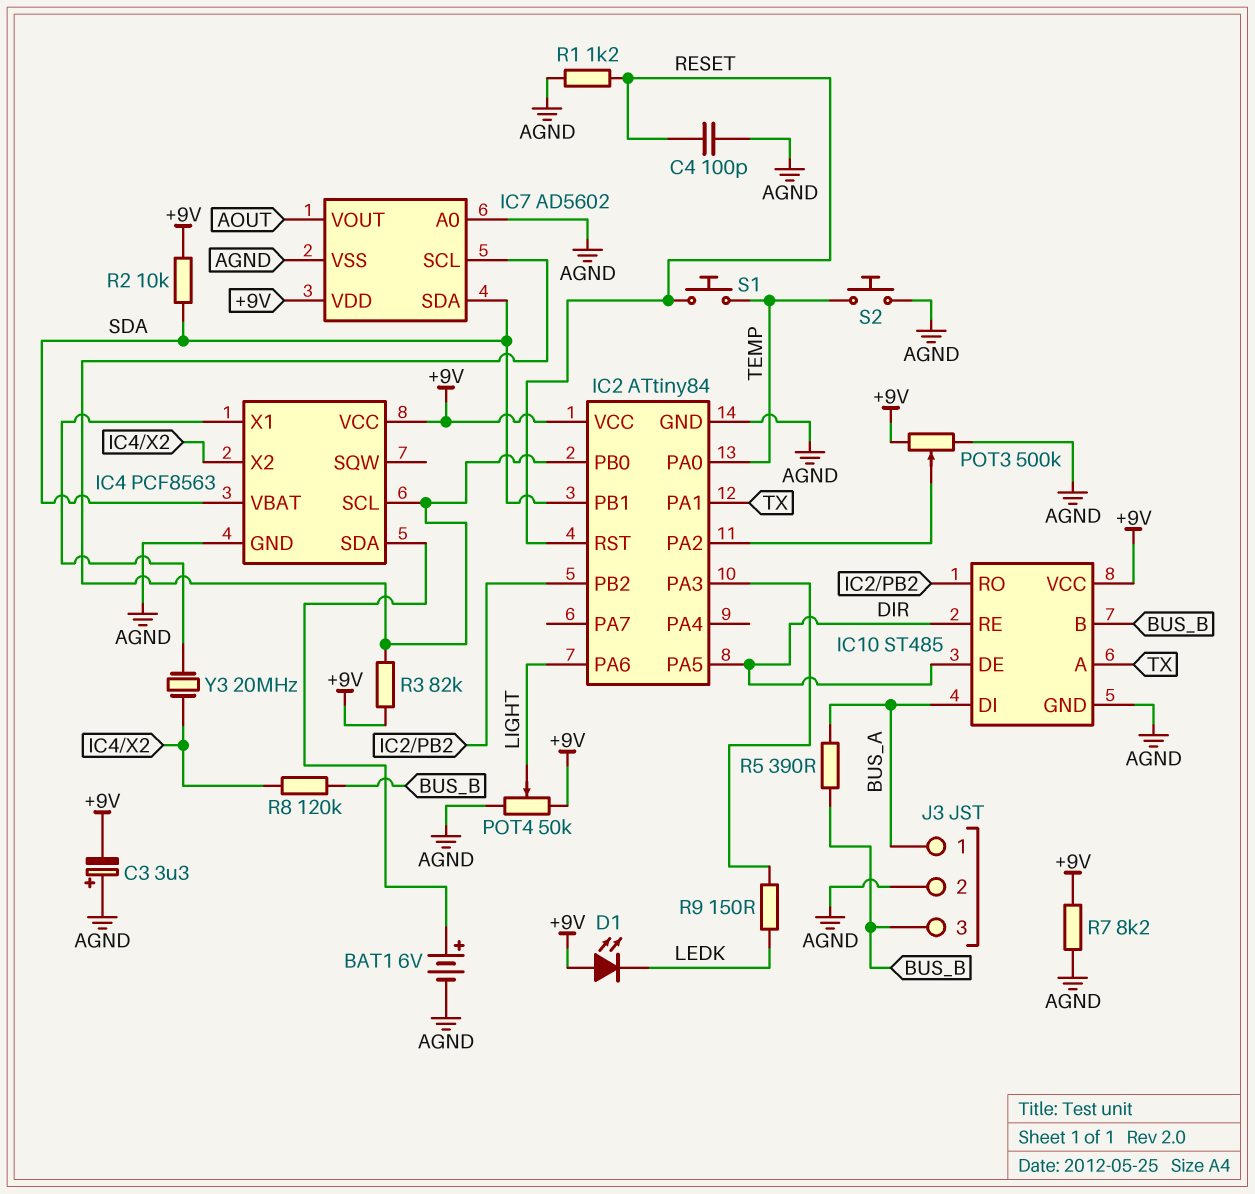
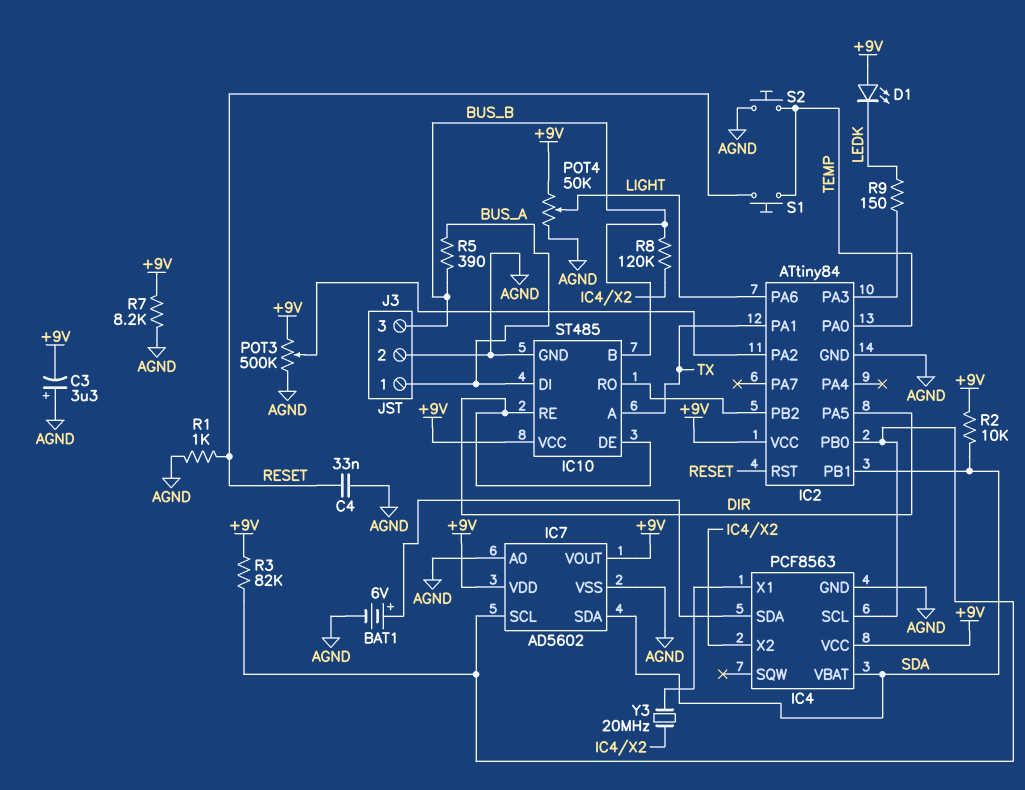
C4: 100pF (AGND, RESET) -> 33nF (AGND, RESET)
IC7 pin VOUT: AOUT -> +9V
R1: 1.2k (AGND, RESET) -> 1k (AGND, RESET)

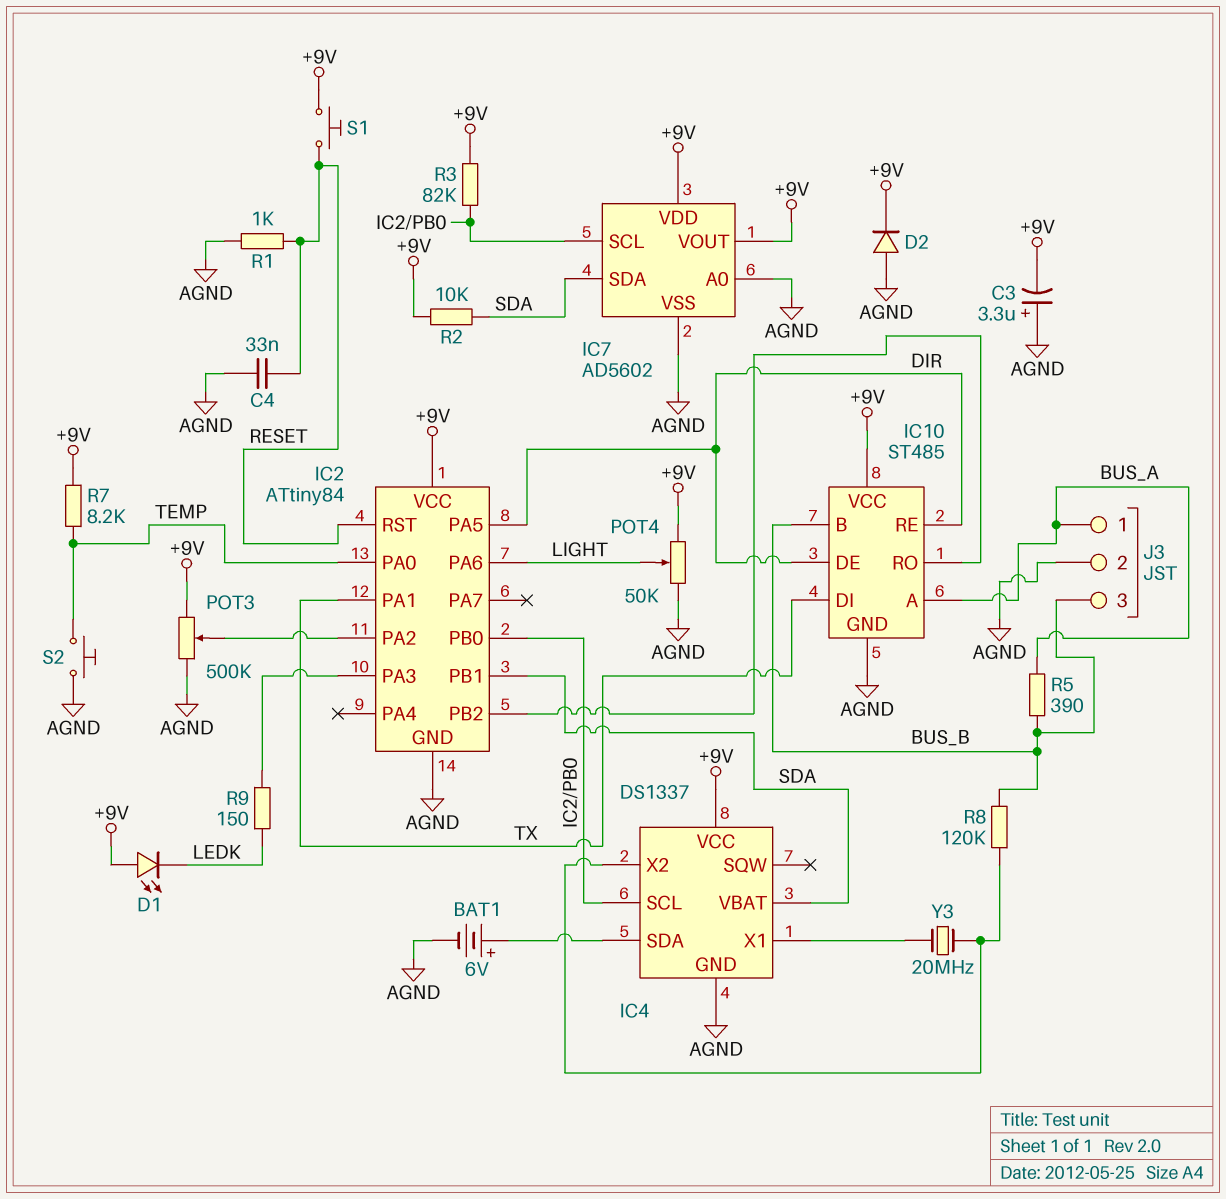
D2: none -> diode (A AGND, K +9V)
IC4: PCF8563 -> DS1337
IC10 pin A: TX -> BUS_A
IC10 pin DI: BUS_A -> TX
R7: 8.2k (+9V, AGND) -> 8.2k (+9V, TEMP)
S1: button (RESET, TEMP) -> button (+9V, RESET)

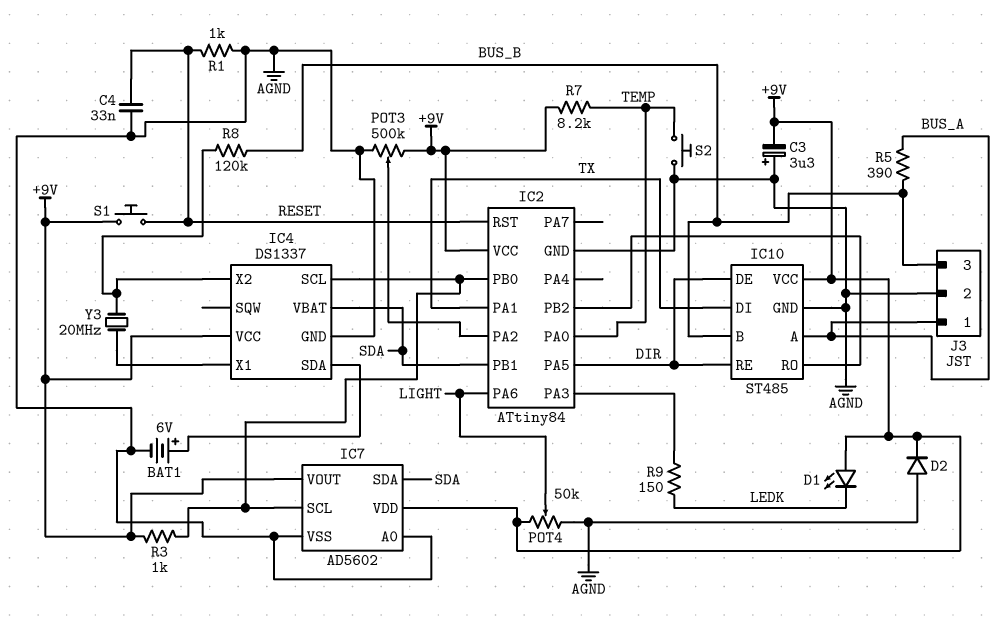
R2: 10k (+9V, SDA) -> none
R3: 82k (+9V, IC2/PB0) -> 1k (+9V, IC2/PB0)

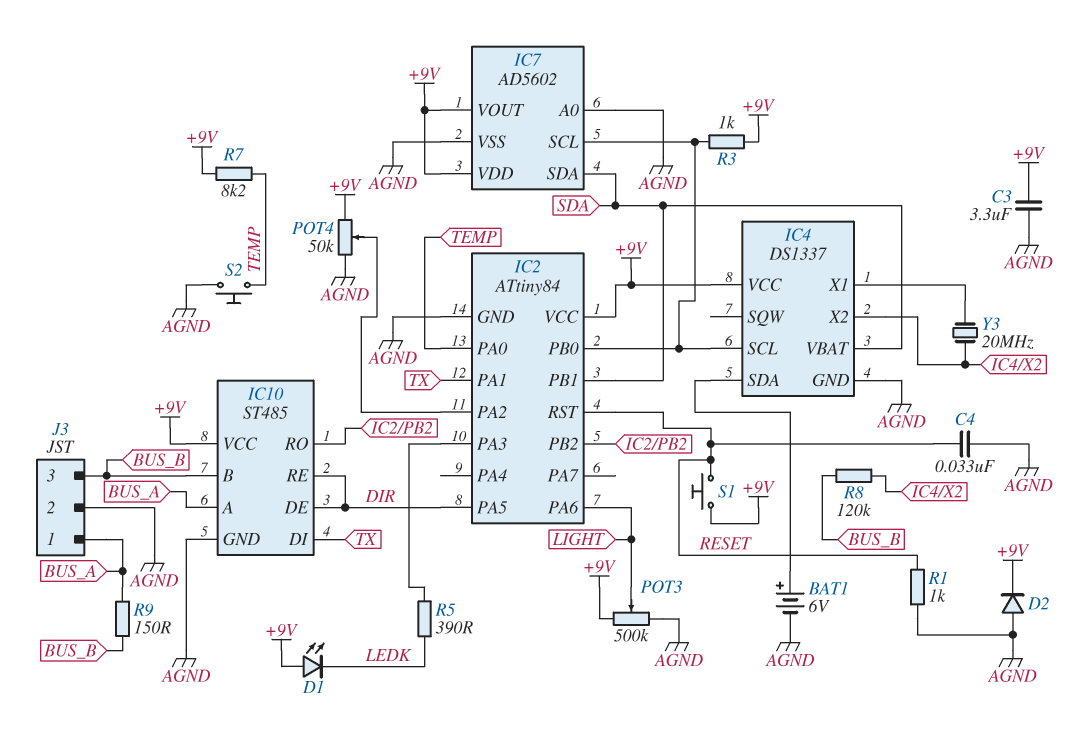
C3: 3.3uF (plus AGND, minus +9V) -> 3.3uF (+9V, AGND)
POT3: 500k (+9V, AGND, wiper IC2/PA2) -> 500k (+9V, AGND, wiper LIGHT)
POT4: 50k (+9V, AGND, wiper LIGHT) -> 50k (+9V, AGND, wiper IC2/PA2)
R5: 390 (BUS_A, BUS_B) -> 390 (IC2/PA3, LEDK)
R9: 150 (IC2/PA3, LEDK) -> 150 (BUS_A, BUS_B)

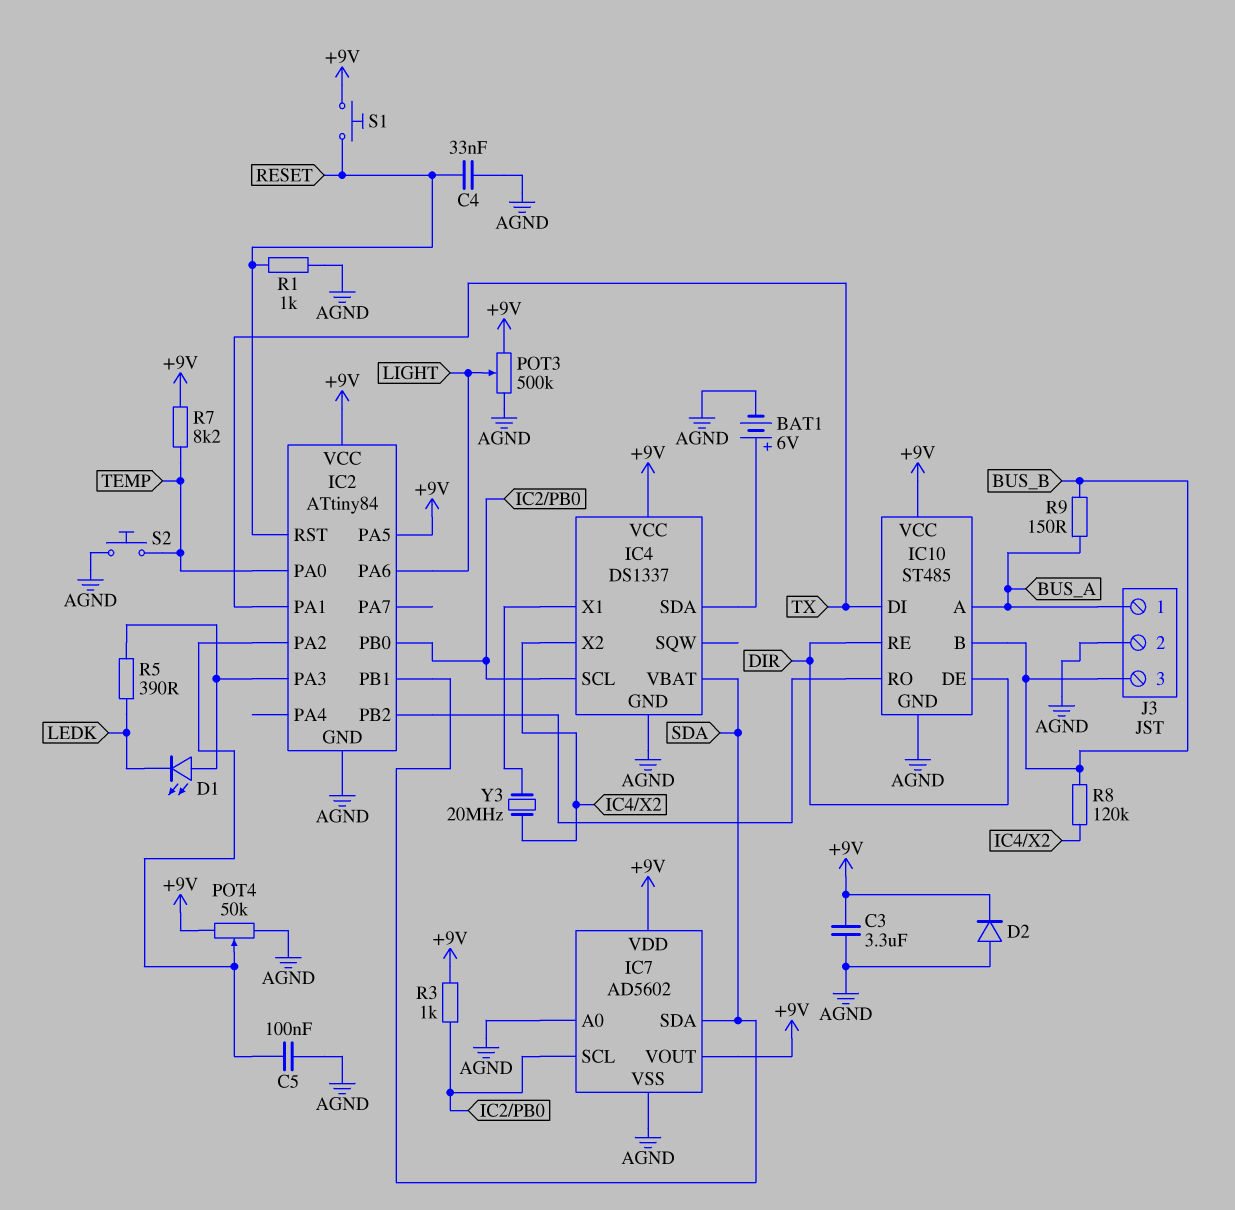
C5: none -> 100nF (AGND, IC2/PA2)
D1: LED (A +9V, K LEDK) -> LED (A IC2/PA3, K LEDK)
IC2 pin PA5: DIR -> +9V

